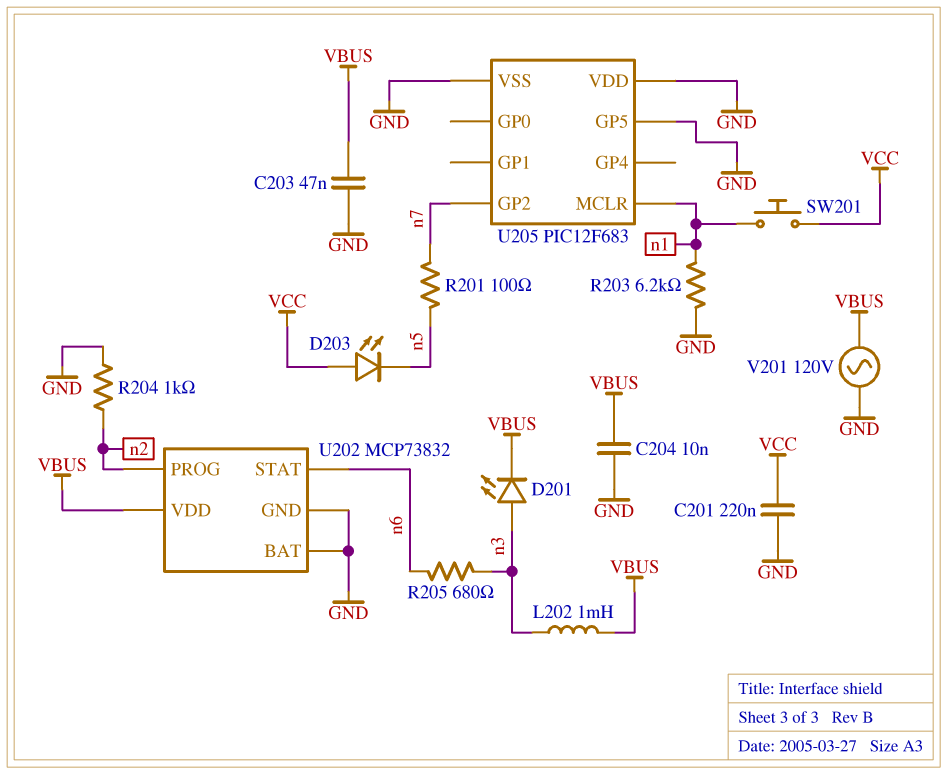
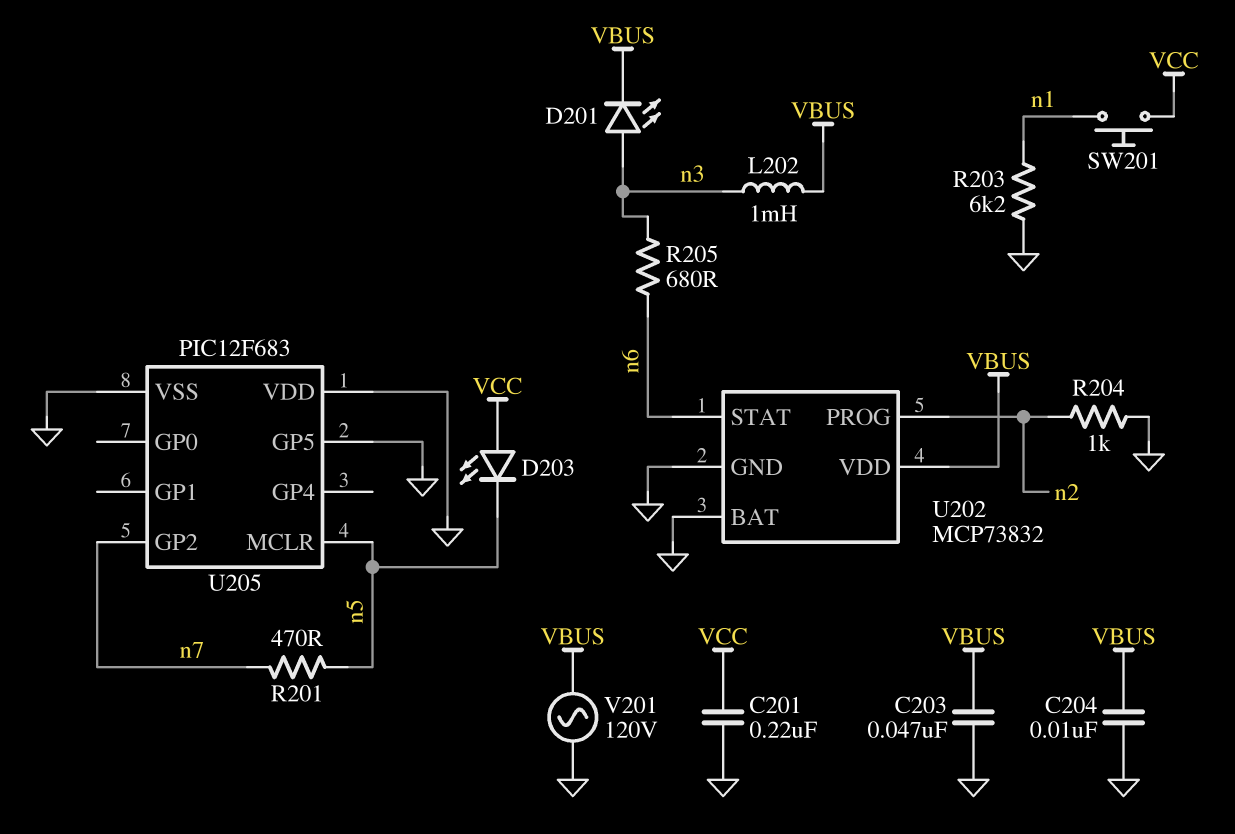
R201: 100 (n5, n7) -> 470 (n5, n7)
U205 pin MCLR: n1 -> n5

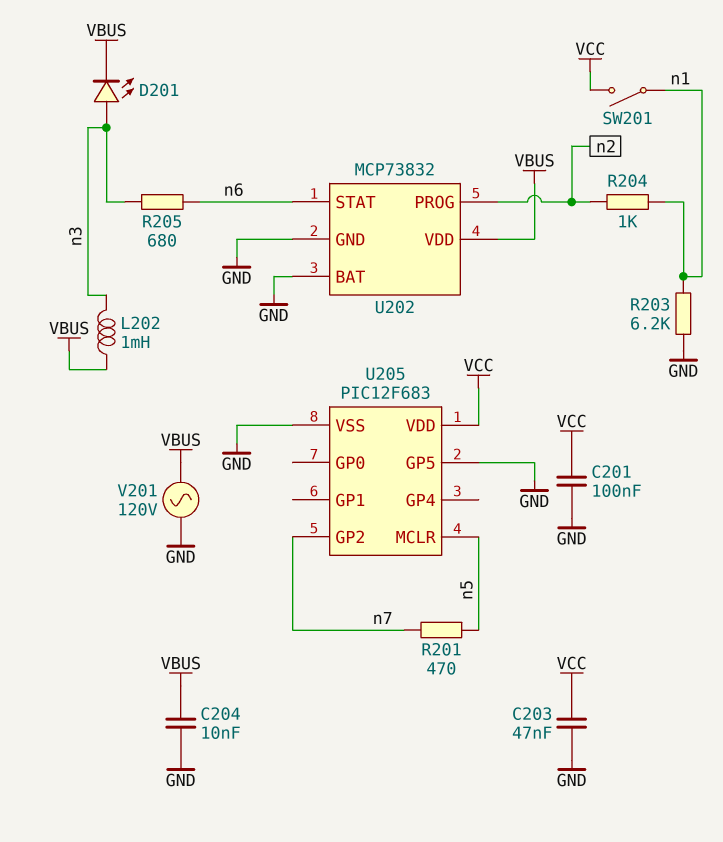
C201: 220nF (GND, VCC) -> 100nF (GND, VCC)
C203: 47nF (GND, VBUS) -> 47nF (GND, VCC)
D203: LED (A VCC, K n5) -> none
R204: 1k (GND, n2) -> 1k (n1, n2)
SW201: button (VCC, n1) -> switch (VCC, n1)
U205 pin VDD: GND -> VCC

